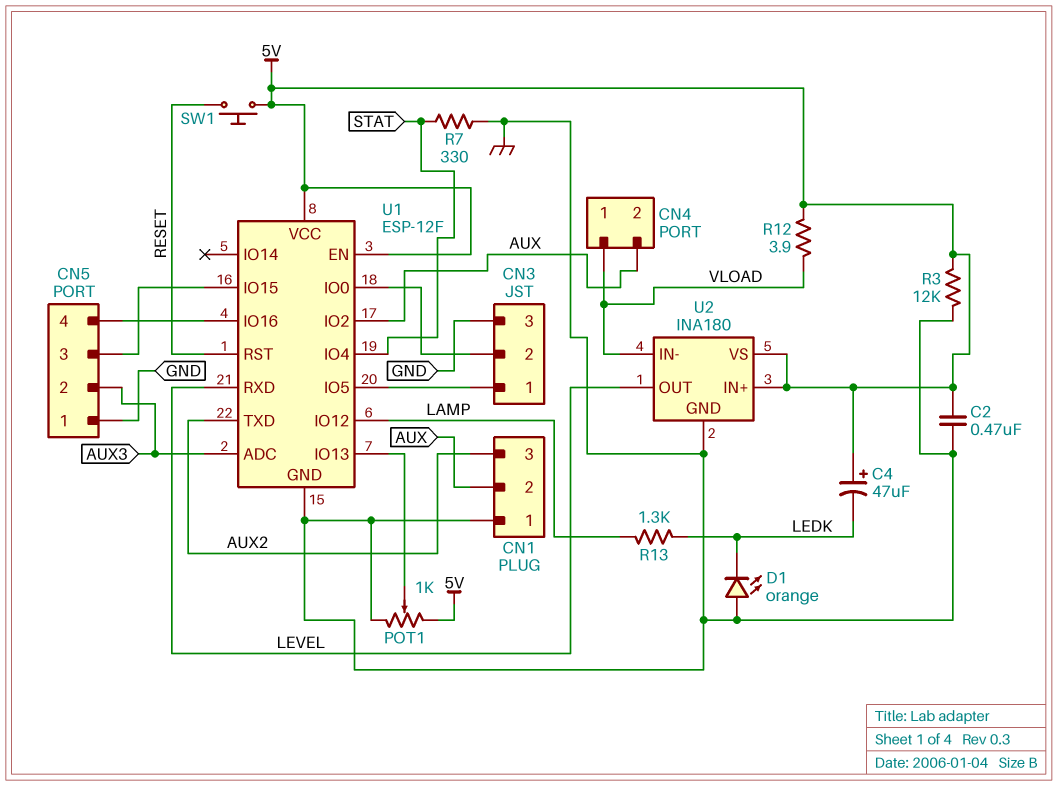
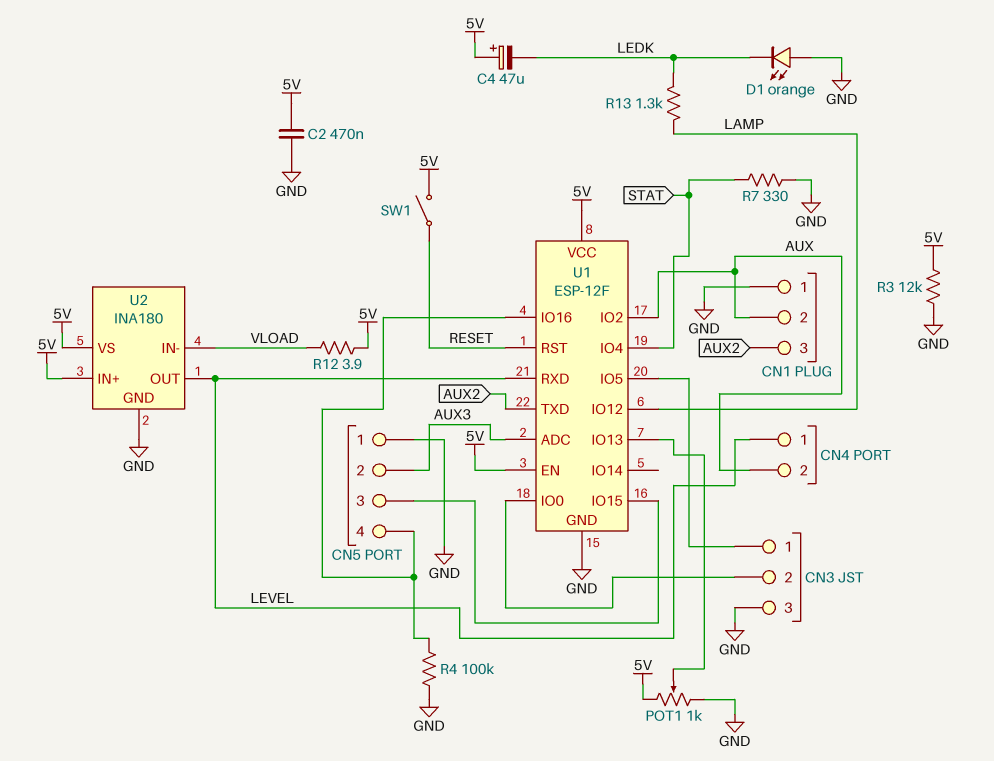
CN4 pin 1: VLOAD -> LEVEL
R4: none -> 100k (CN5/4, GND)
SW1: button (5V, RESET) -> switch (5V, RESET)

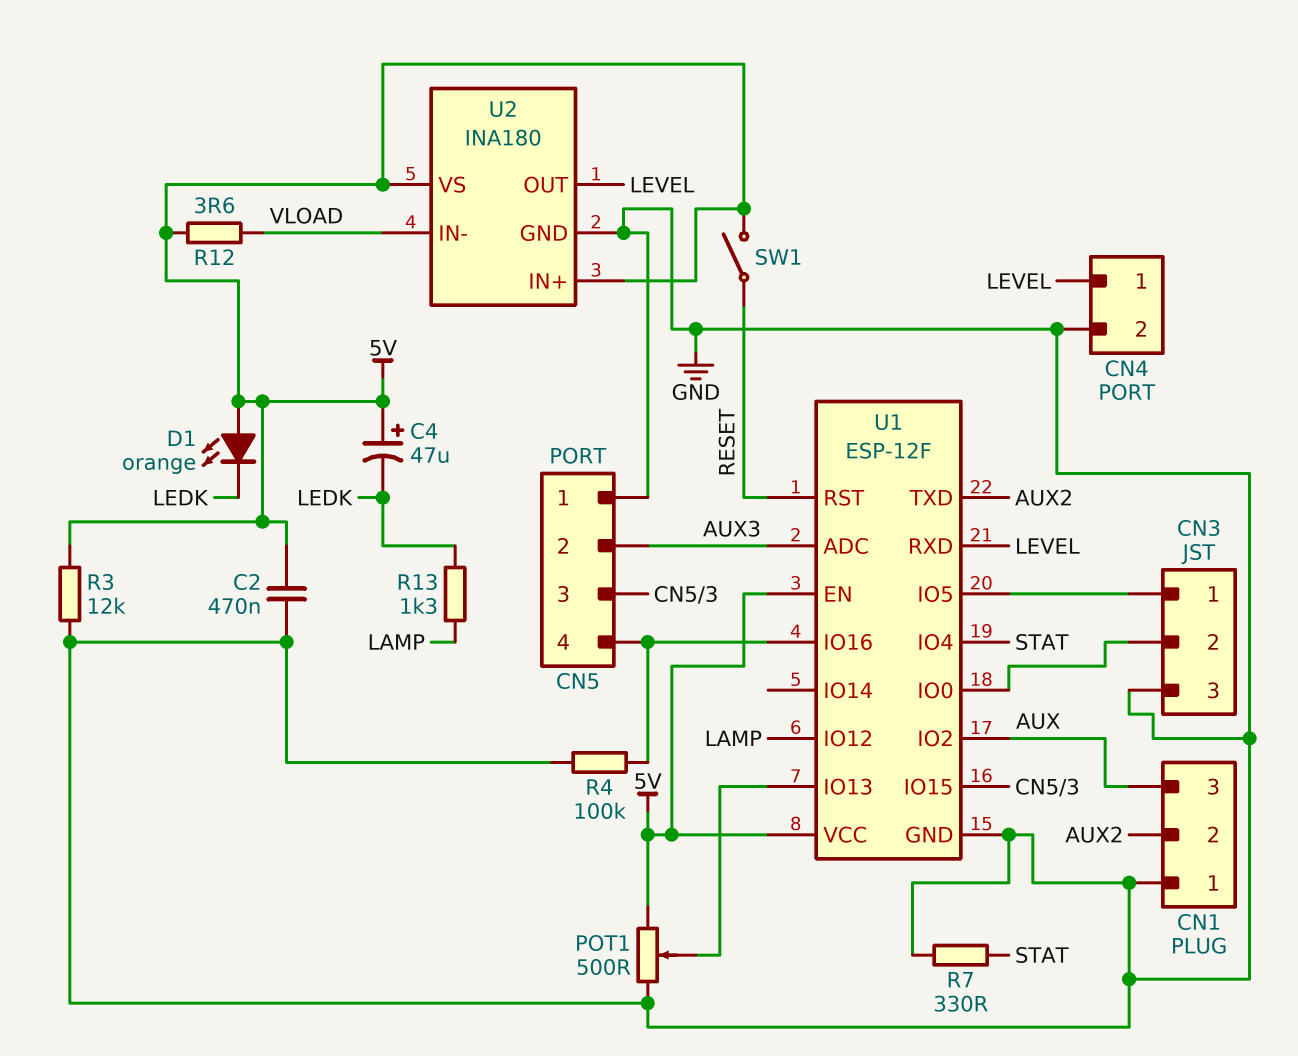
CN1 pin 2: AUX -> AUX2
CN1 pin 3: AUX2 -> AUX
CN4 pin 2: AUX -> GND
D1: LED orange (A GND, K LEDK) -> LED orange (A 5V, K LEDK)
POT1: 1k (5V, GND, wiper U1/IO13) -> 500 (5V, GND, wiper U1/IO13)
R12: 3.9 (5V, VLOAD) -> 3.6 (5V, VLOAD)

